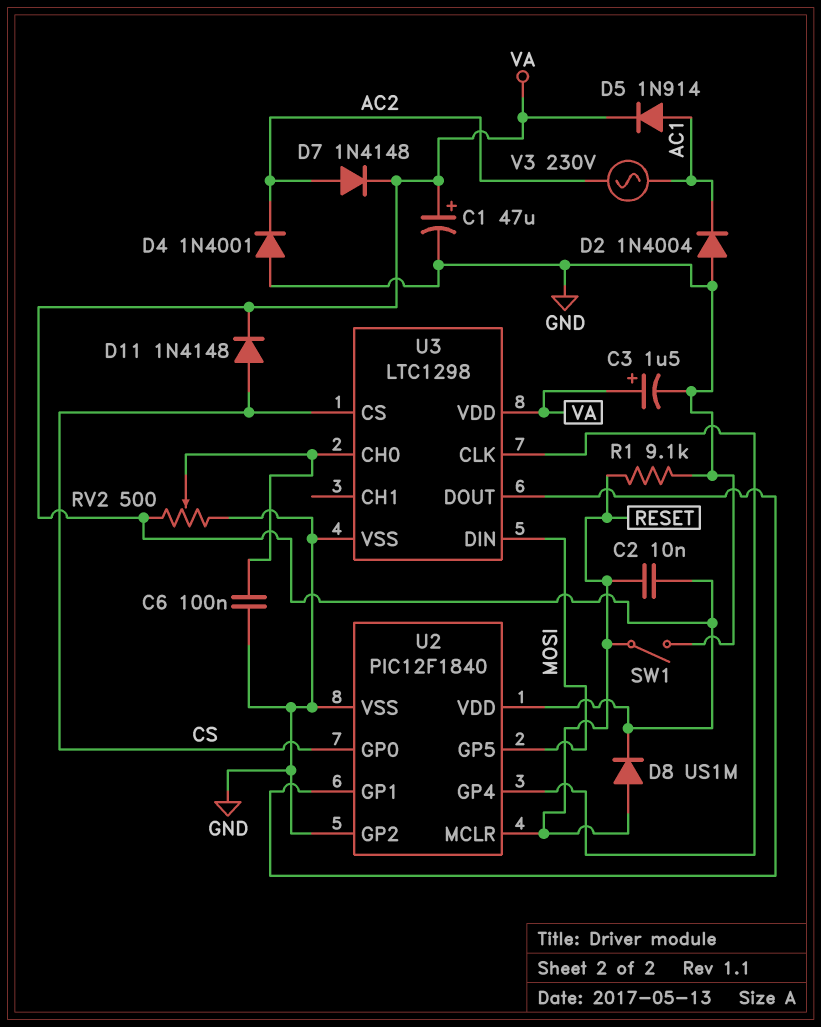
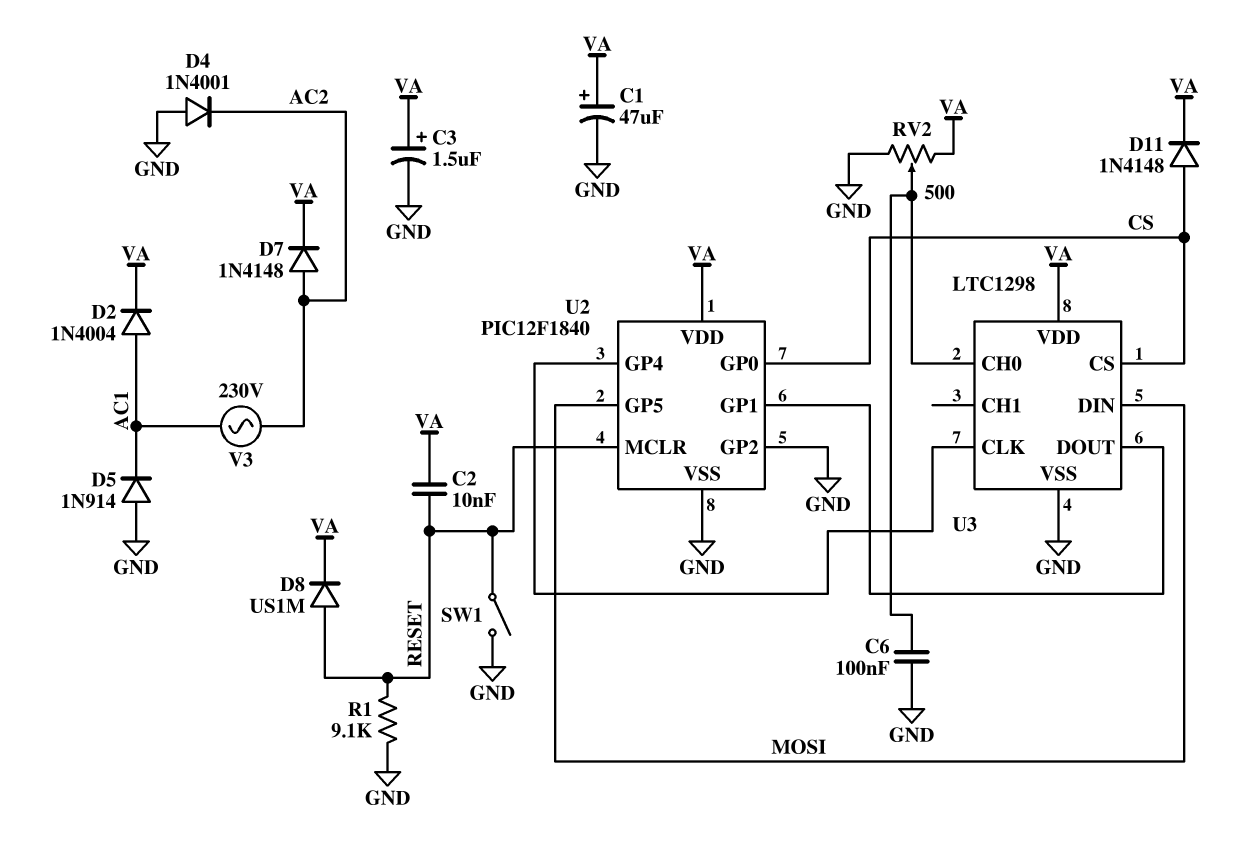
D2: diode 1N4004 (A GND, K AC1) -> diode 1N4004 (A AC1, K VA)
D5: diode 1N914 (A AC1, K VA) -> diode 1N914 (A GND, K AC1)

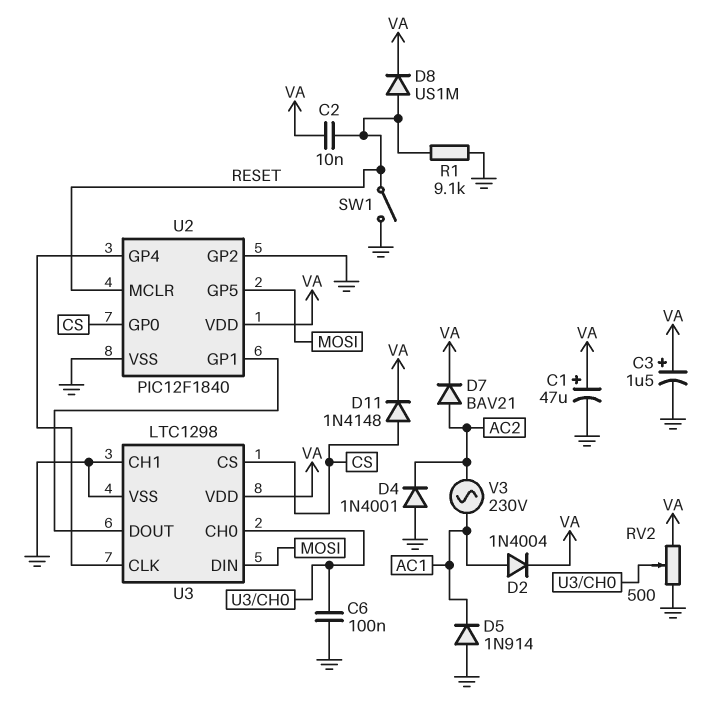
D7: diode 1N4148 (A AC2, K VA) -> diode BAV21 (A AC2, K VA)
U3 pin CH1: none -> GND

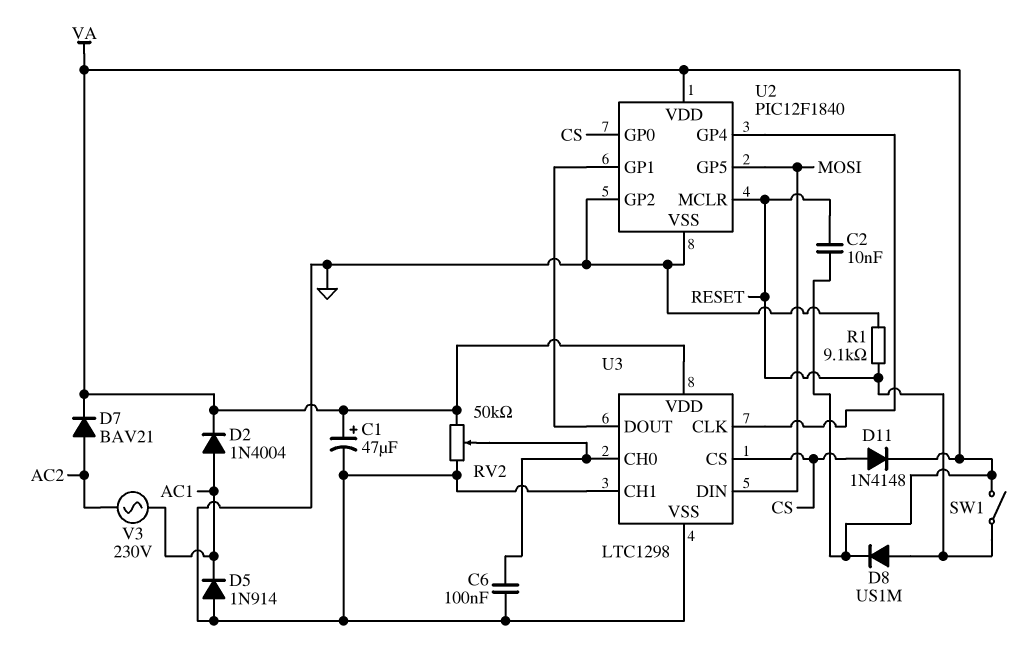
C3: 1.5uF (plus VA, minus GND) -> none
D4: diode 1N4001 (A GND, K AC2) -> none
RV2: 500 (GND, VA, wiper U3/CH0) -> 50k (GND, VA, wiper U3/CH0)
SW1: switch (GND, RESET) -> switch (RESET, VA)

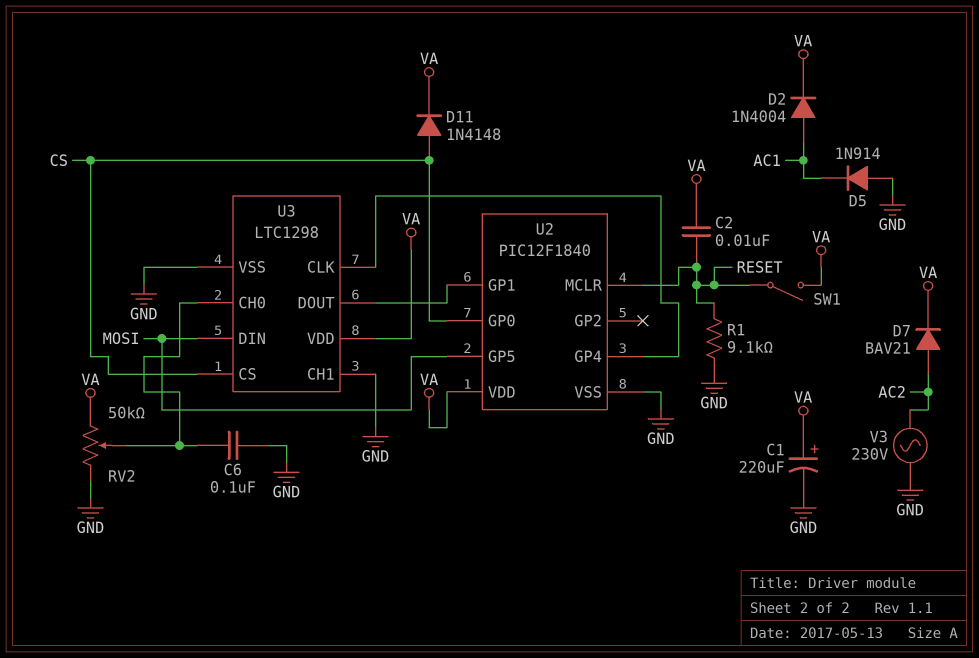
C1: 47uF (plus VA, minus GND) -> 220uF (plus VA, minus GND)
D8: diode US1M (A RESET, K VA) -> none
U2 pin GP2: GND -> none
V3: AC 230V (AC1, AC2) -> AC 230V (AC2, GND)

